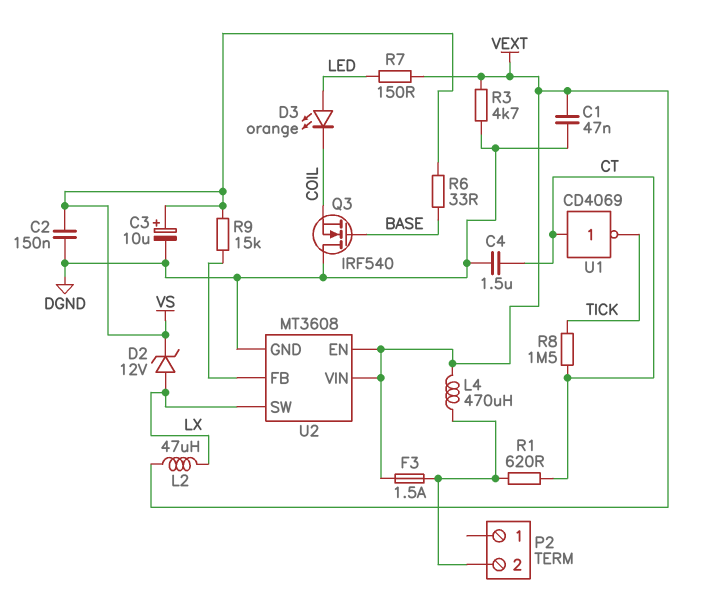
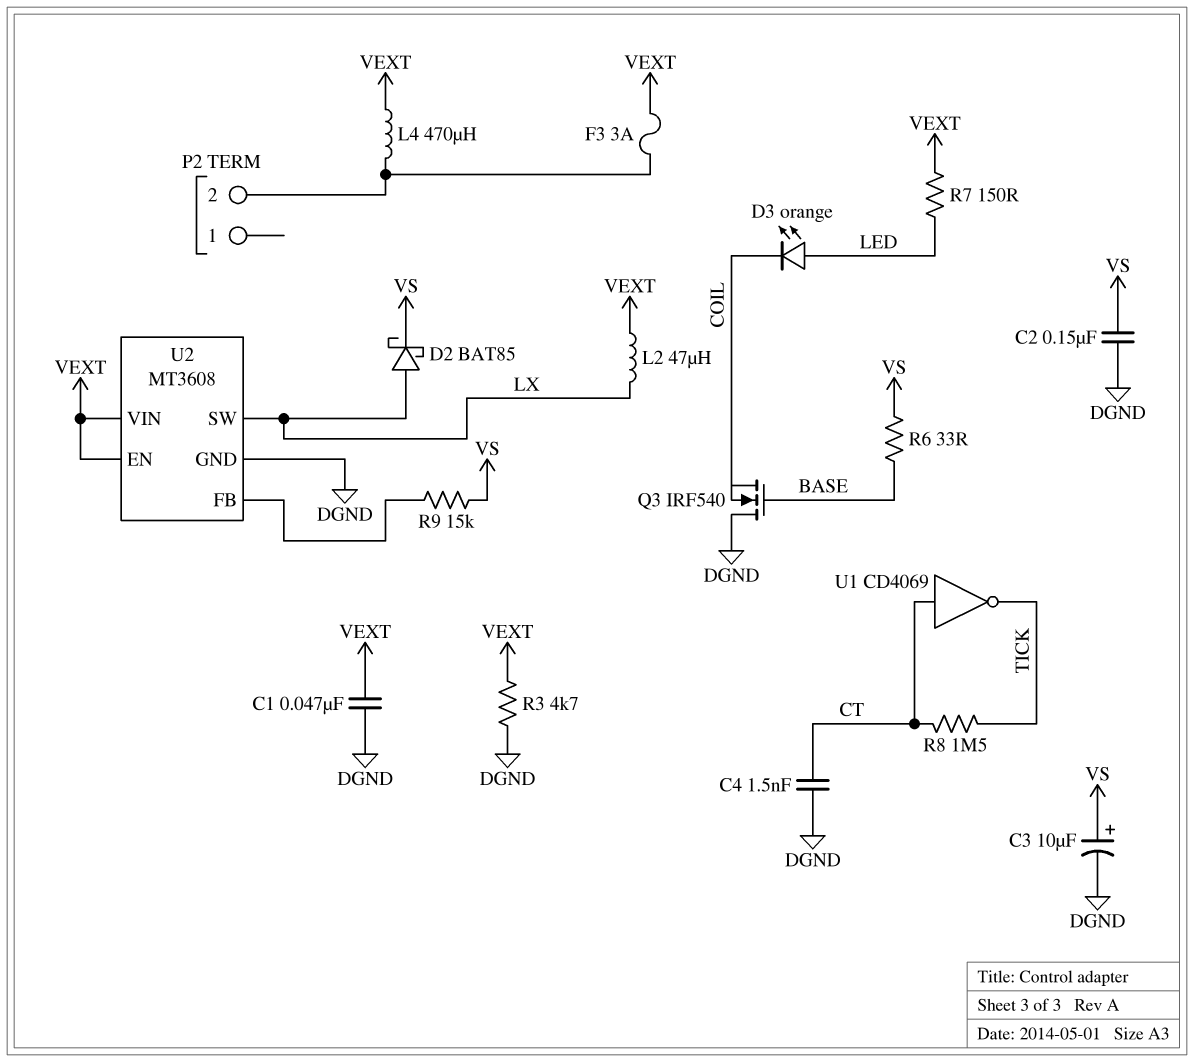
C4: 1.5uF (CT, DGND) -> 1.5nF (CT, DGND)
D2: zener 12V (A LX, K VS) -> schottky BAT85 (A LX, K VS)
F3: 1.5A (P2/2, VEXT) -> 3A (P2/2, VEXT)
R1: 620 (CT, P2/2) -> none

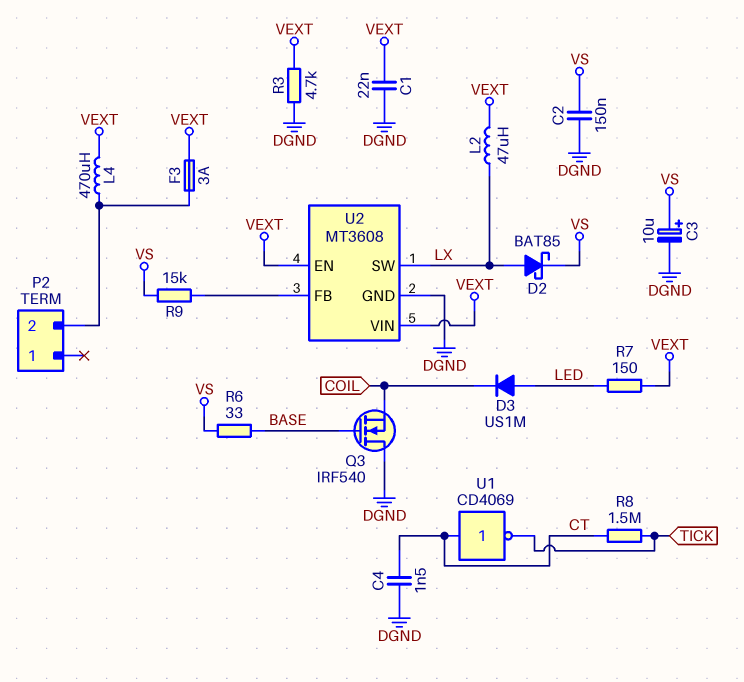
C1: 47nF (DGND, VEXT) -> 22nF (DGND, VEXT)
D3: LED orange (A LED, K COIL) -> diode US1M (A LED, K COIL)

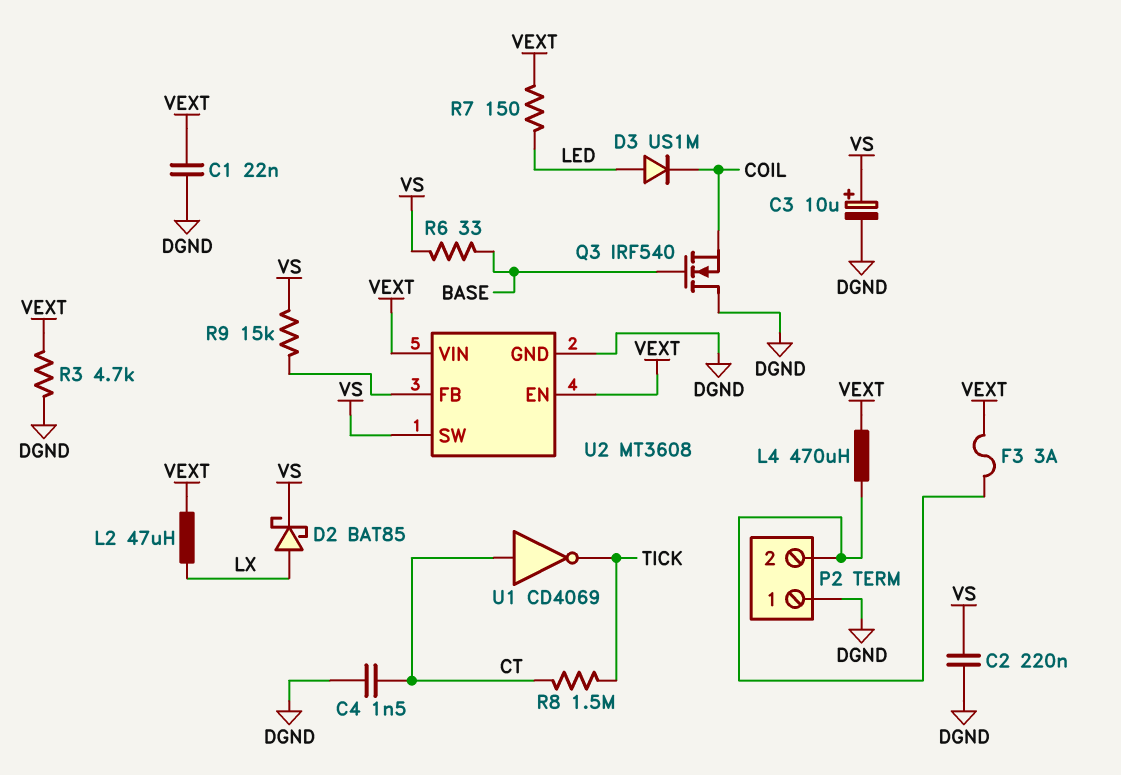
C2: 150nF (DGND, VS) -> 220nF (DGND, VS)
P2 pin 1: none -> DGND
U2 pin SW: LX -> VS

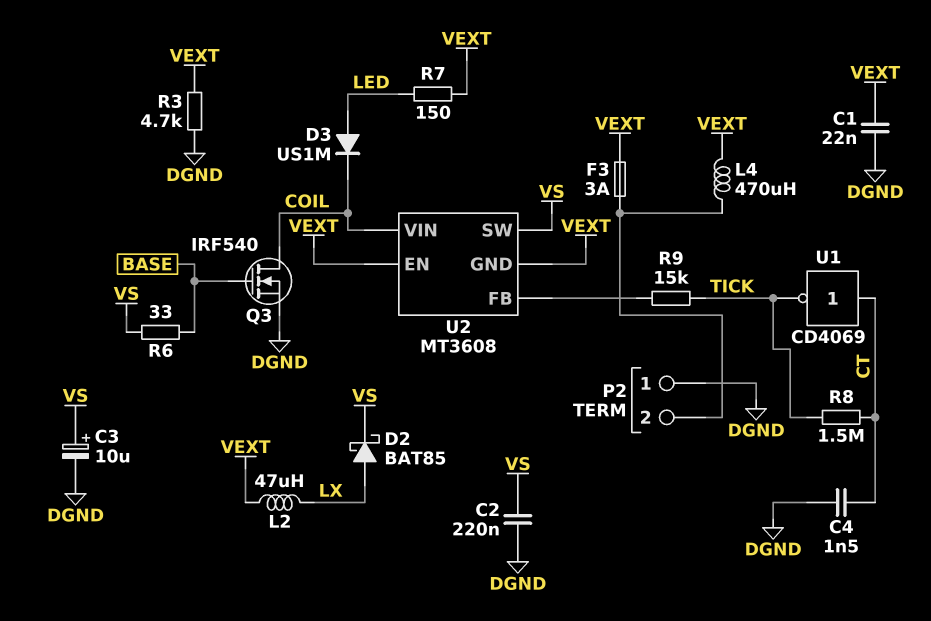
Q3: NMOS IRF540 (G BASE, D DGND, S COIL) -> NMOS IRF540 (G BASE, D COIL, S DGND)
R9: 15k (U2/FB, VS) -> 15k (TICK, U2/FB)
U2 pin GND: DGND -> VEXT
U2 pin VIN: VEXT -> COIL

